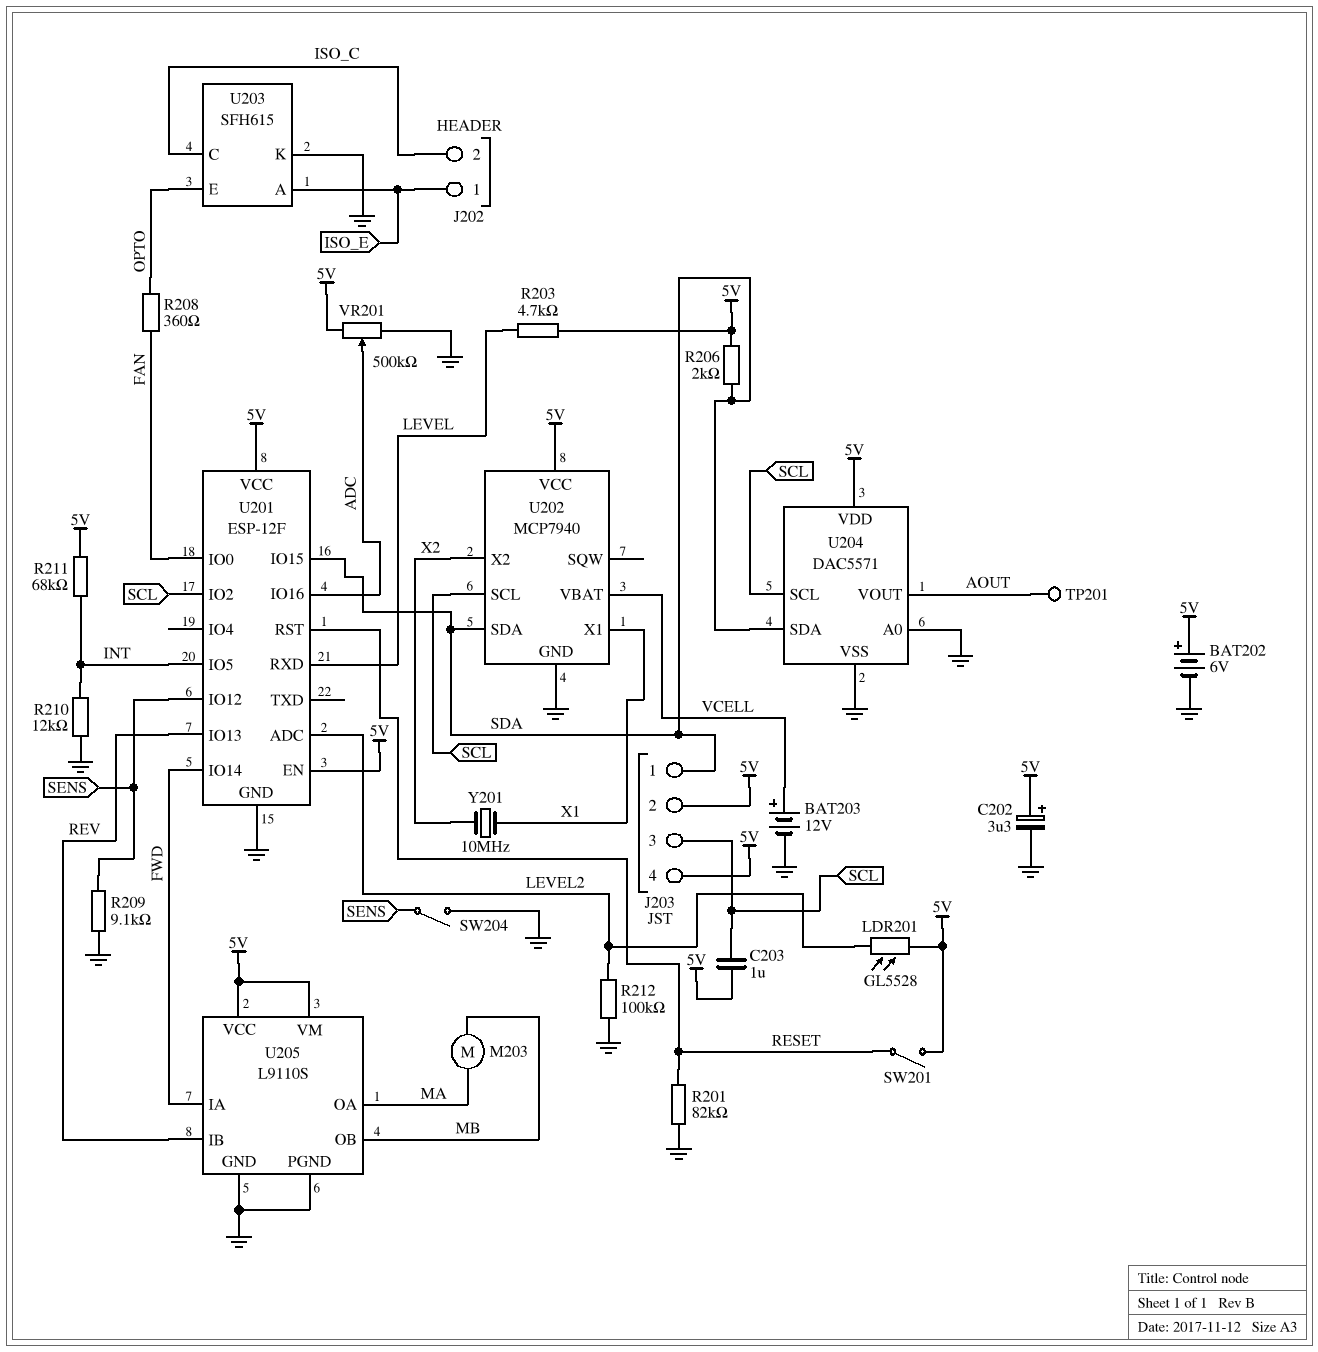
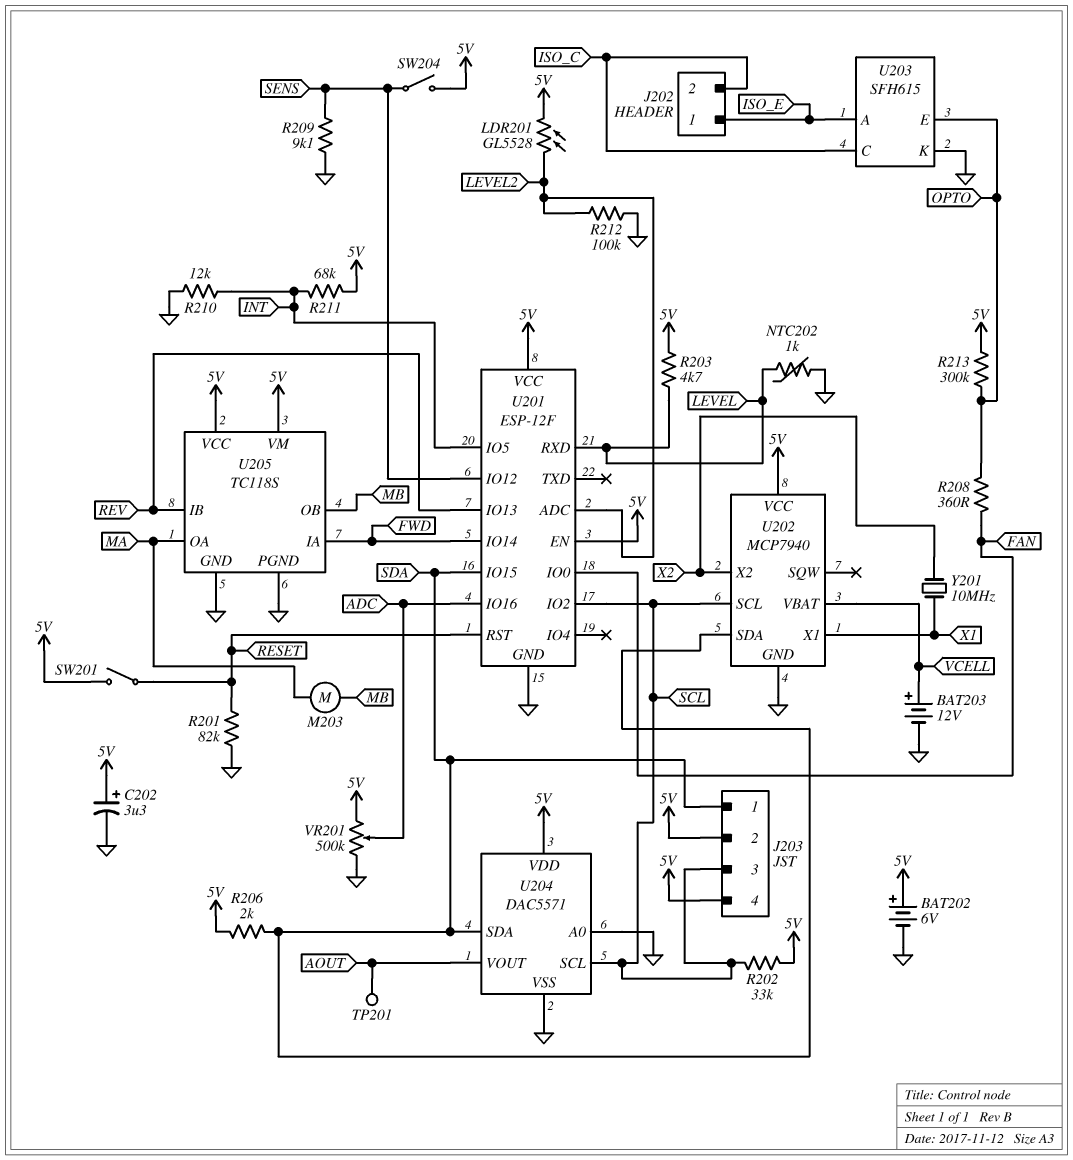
C203: 1uF (5V, SCL) -> none
NTC202: none -> 1k (GND, LEVEL)
R202: none -> 33k (5V, SCL)
R213: none -> 300k (5V, OPTO)
SW204: switch (GND, SENS) -> switch (5V, SENS)
U205: L9110S -> TC118S

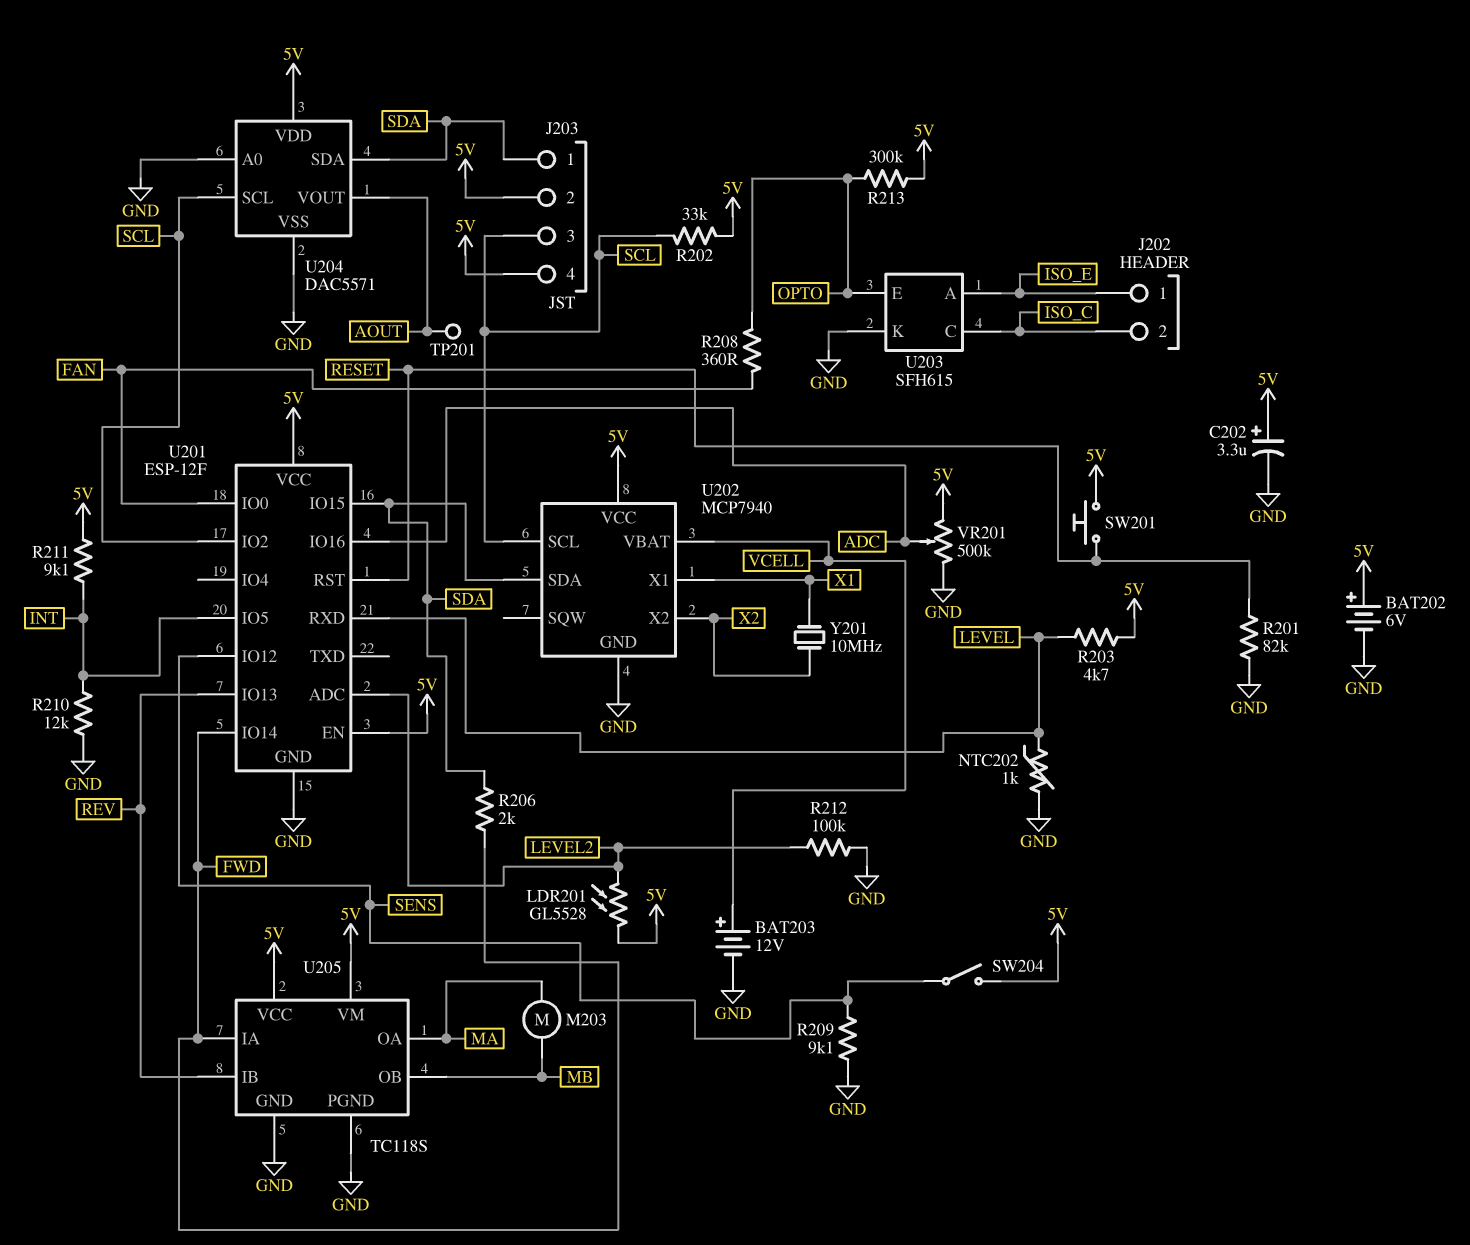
R206: 2k (5V, SDA) -> 2k (FWD, SDA)
R211: 68k (5V, INT) -> 9.1k (5V, INT)
SW201: switch (5V, RESET) -> button (5V, RESET)

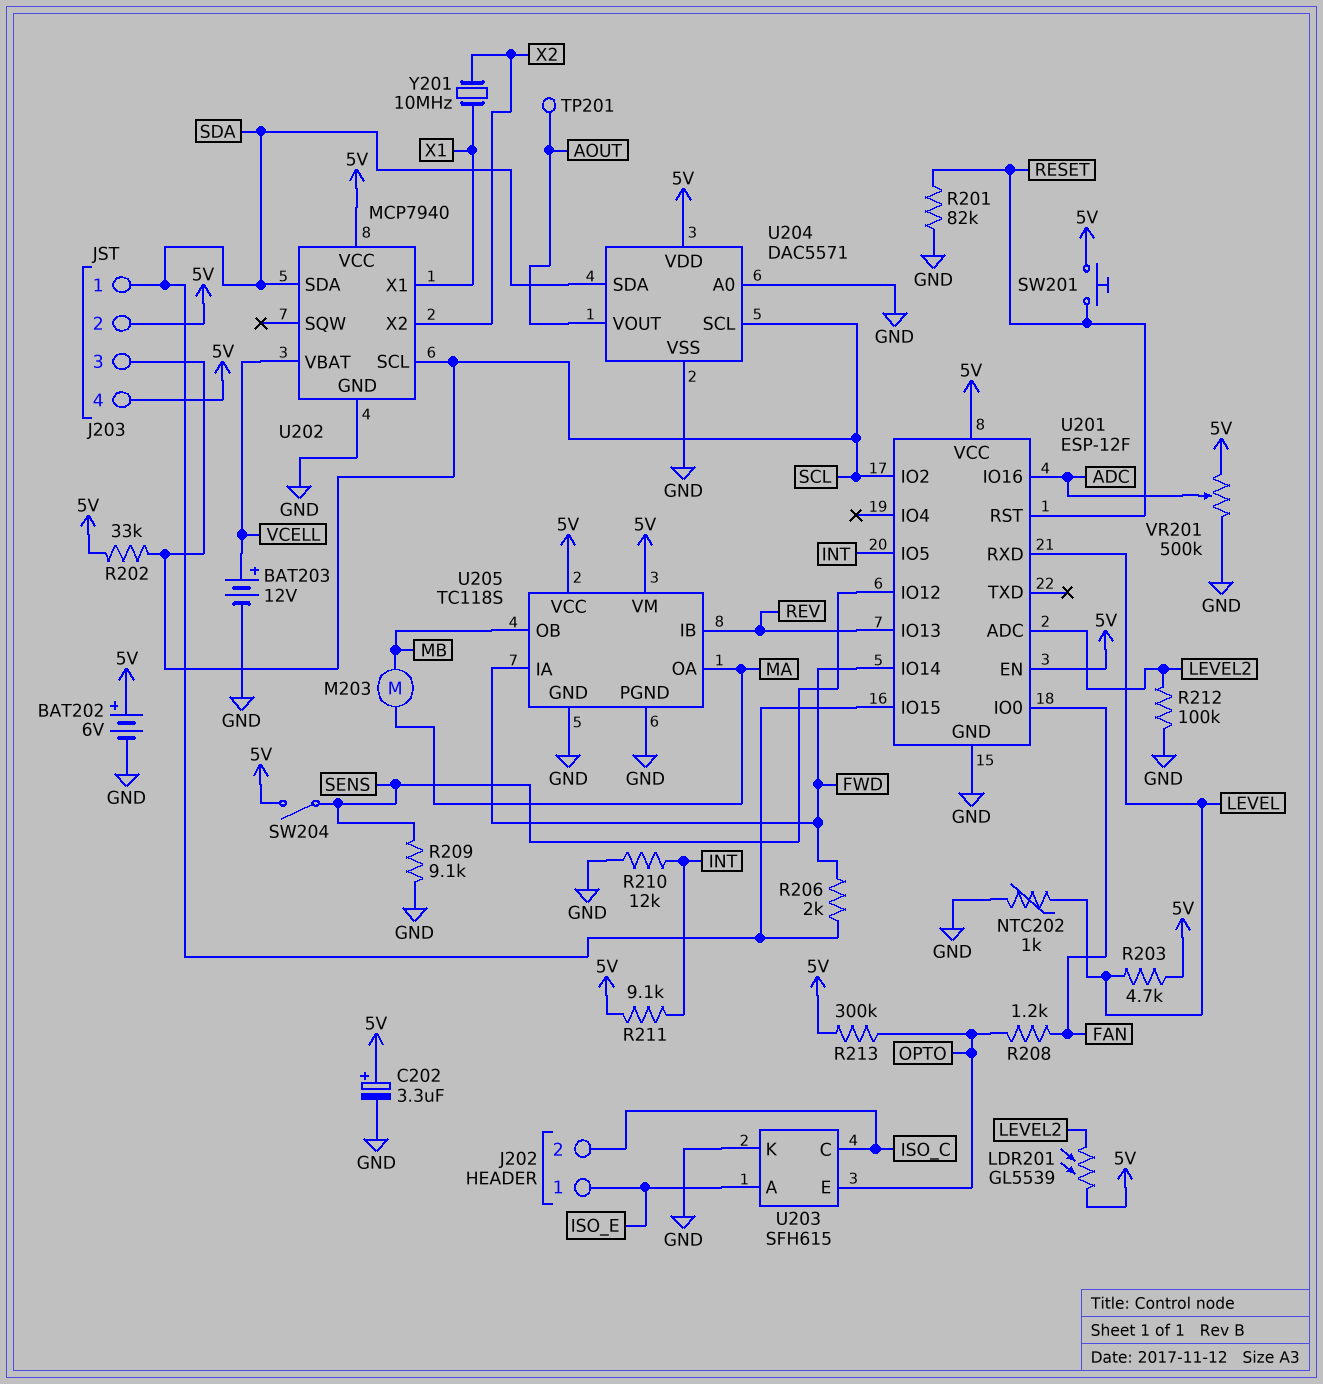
LDR201: GL5528 (5V, LEVEL2) -> GL5539 (5V, LEVEL2)
R208: 360 (FAN, OPTO) -> 1.2k (FAN, OPTO)

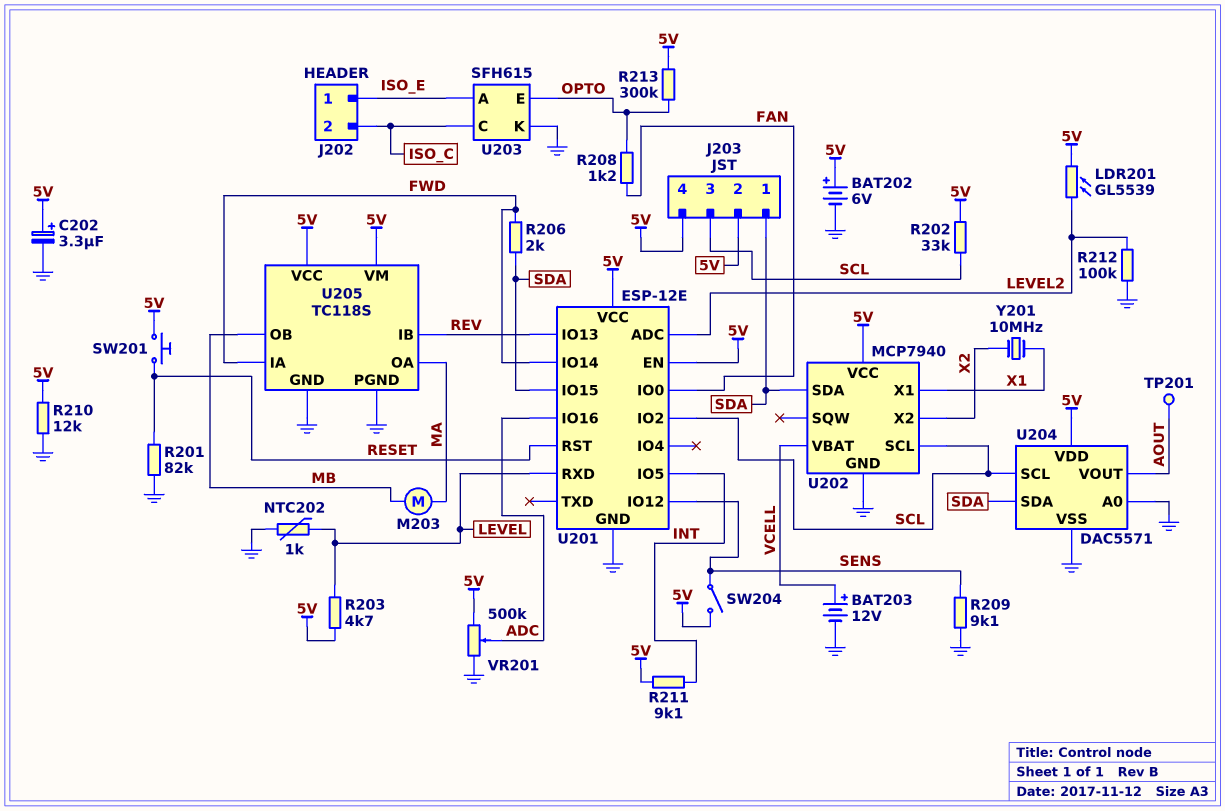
R210: 12k (GND, INT) -> 12k (5V, GND)
U201: ESP-12F -> ESP-12E

